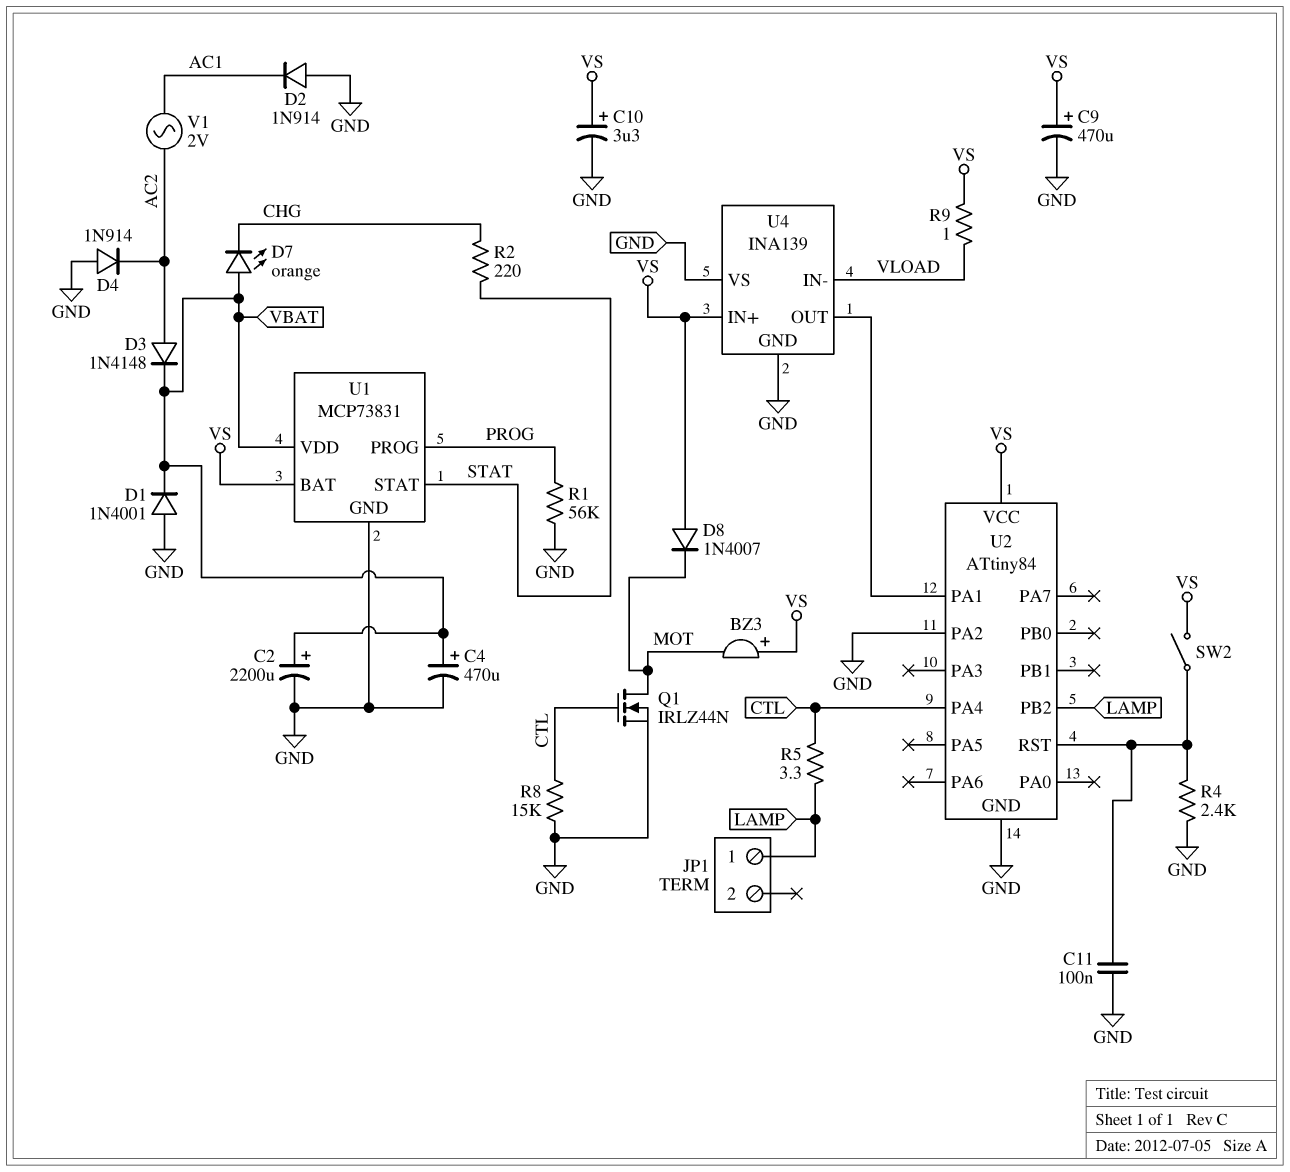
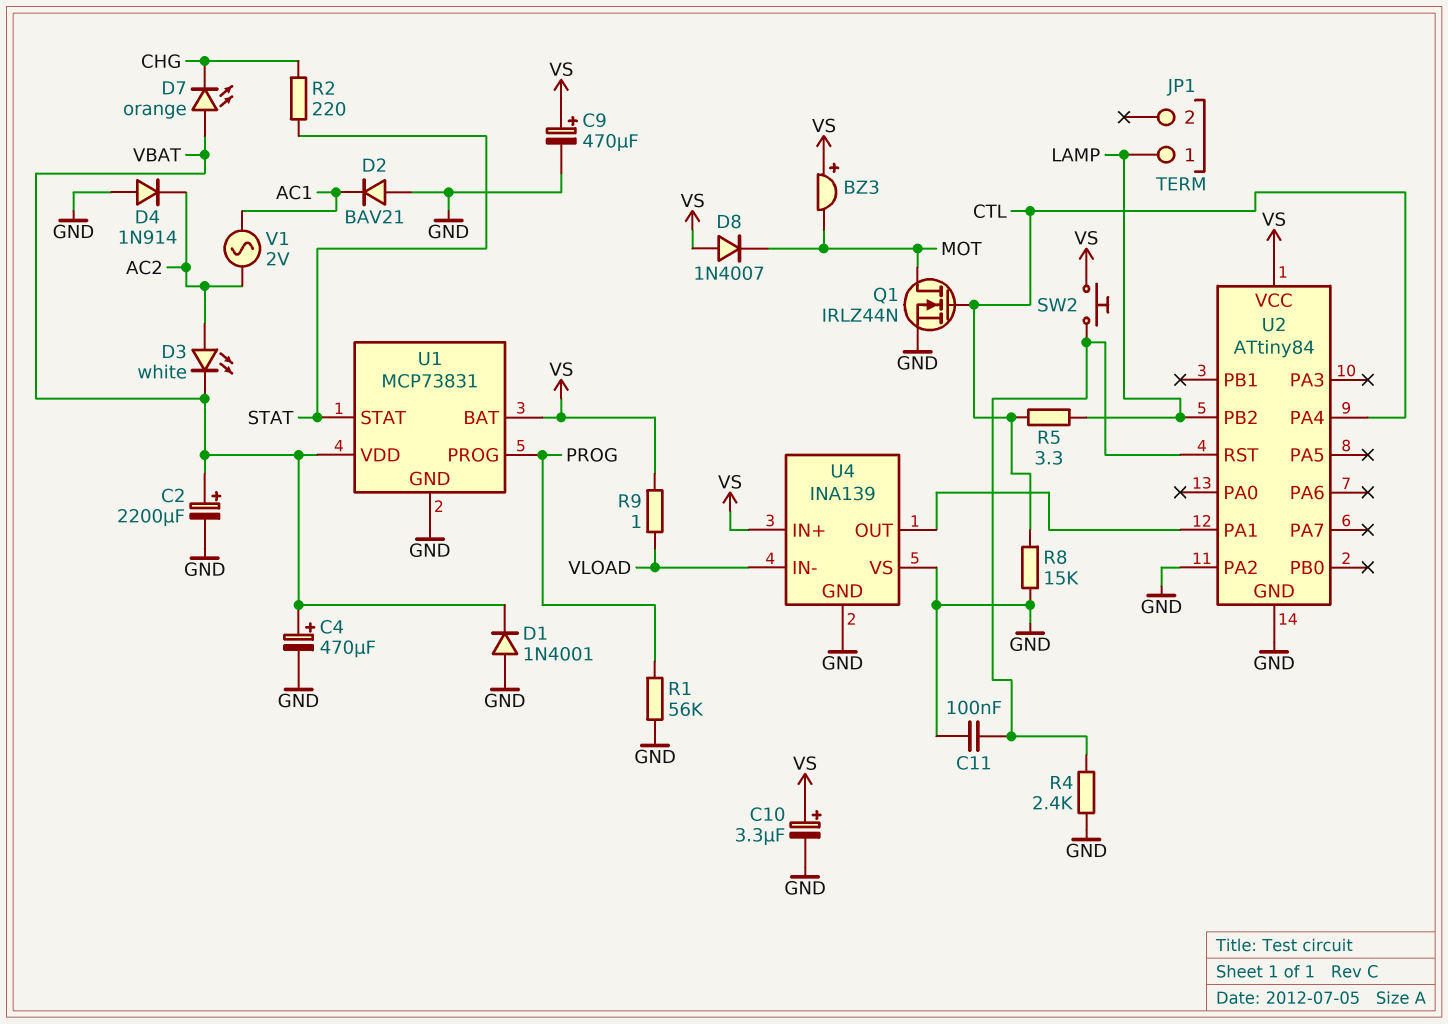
D2: diode 1N914 (A GND, K AC1) -> diode BAV21 (A GND, K AC1)
D3: diode 1N4148 (A AC2, K VBAT) -> LED white (A AC2, K VBAT)
SW2: switch (U2/RST, VS) -> button (U2/RST, VS)

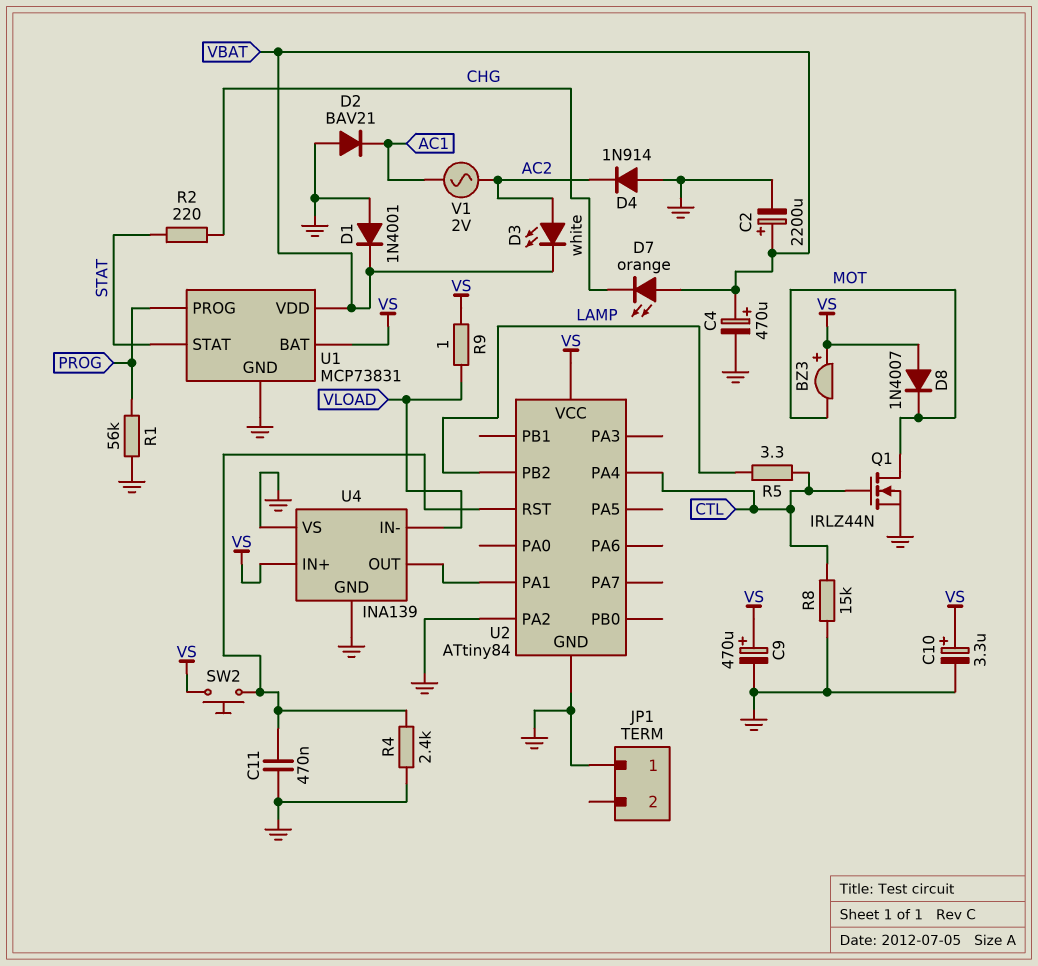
C11: 100nF (GND, U2/RST) -> 470nF (GND, U2/RST)
JP1 pin 1: LAMP -> GND

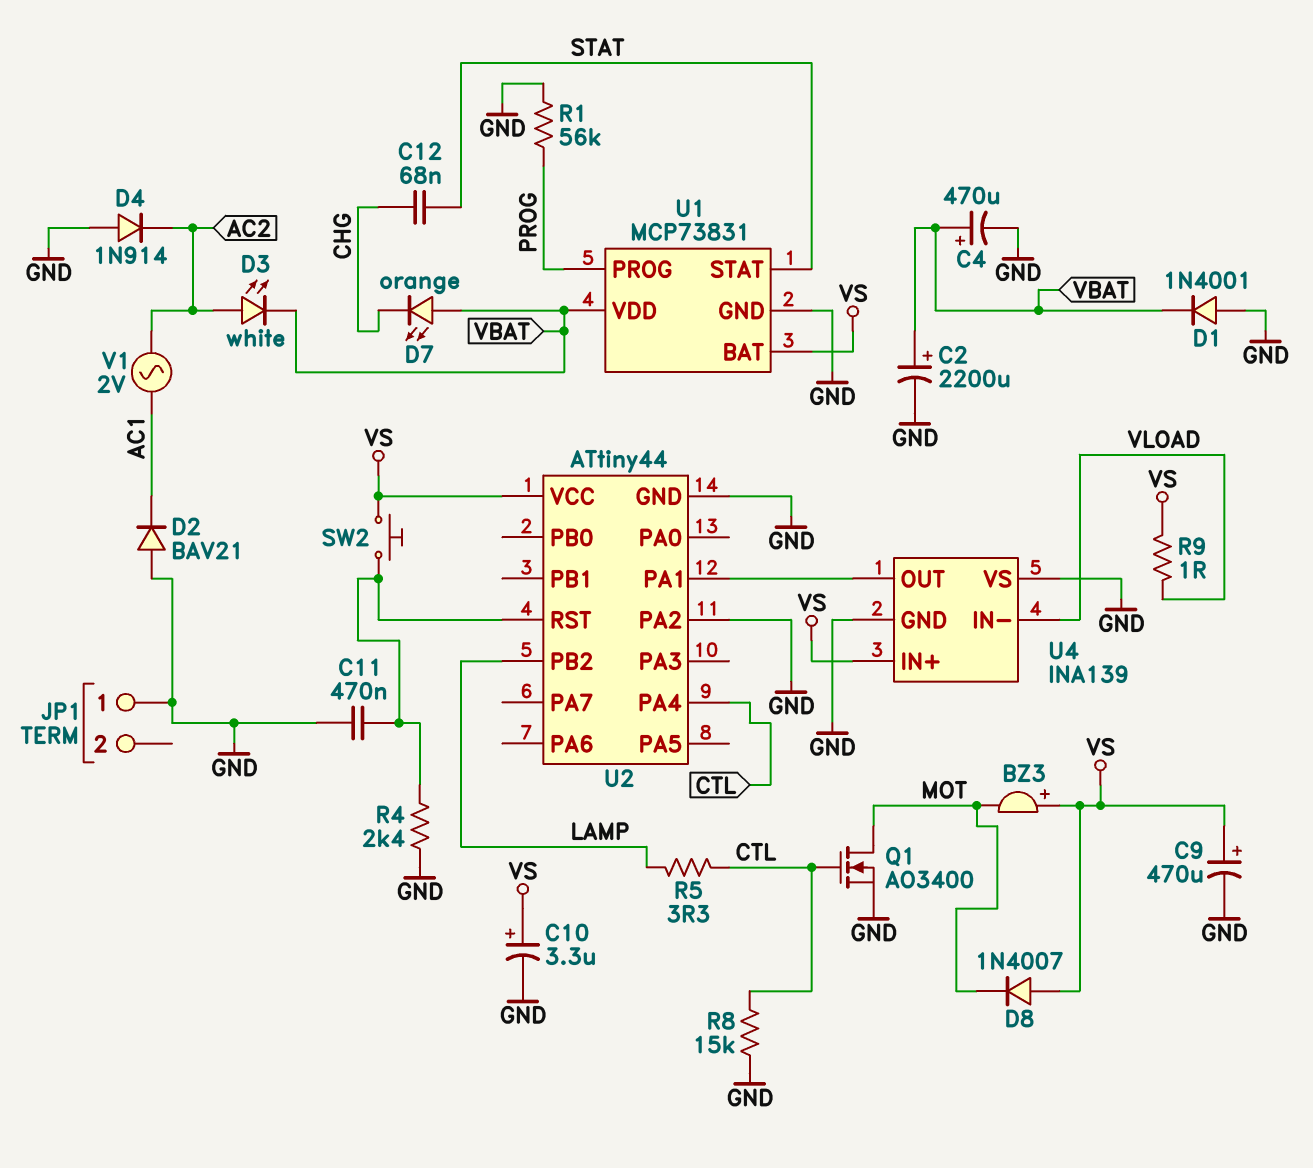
C12: none -> 68nF (CHG, STAT)
Q1: NMOS IRLZ44N (G CTL, D MOT, S GND) -> NMOS AO3400 (G CTL, D MOT, S GND)
R2: 220 (CHG, STAT) -> none
U2: ATtiny84 -> ATtiny44

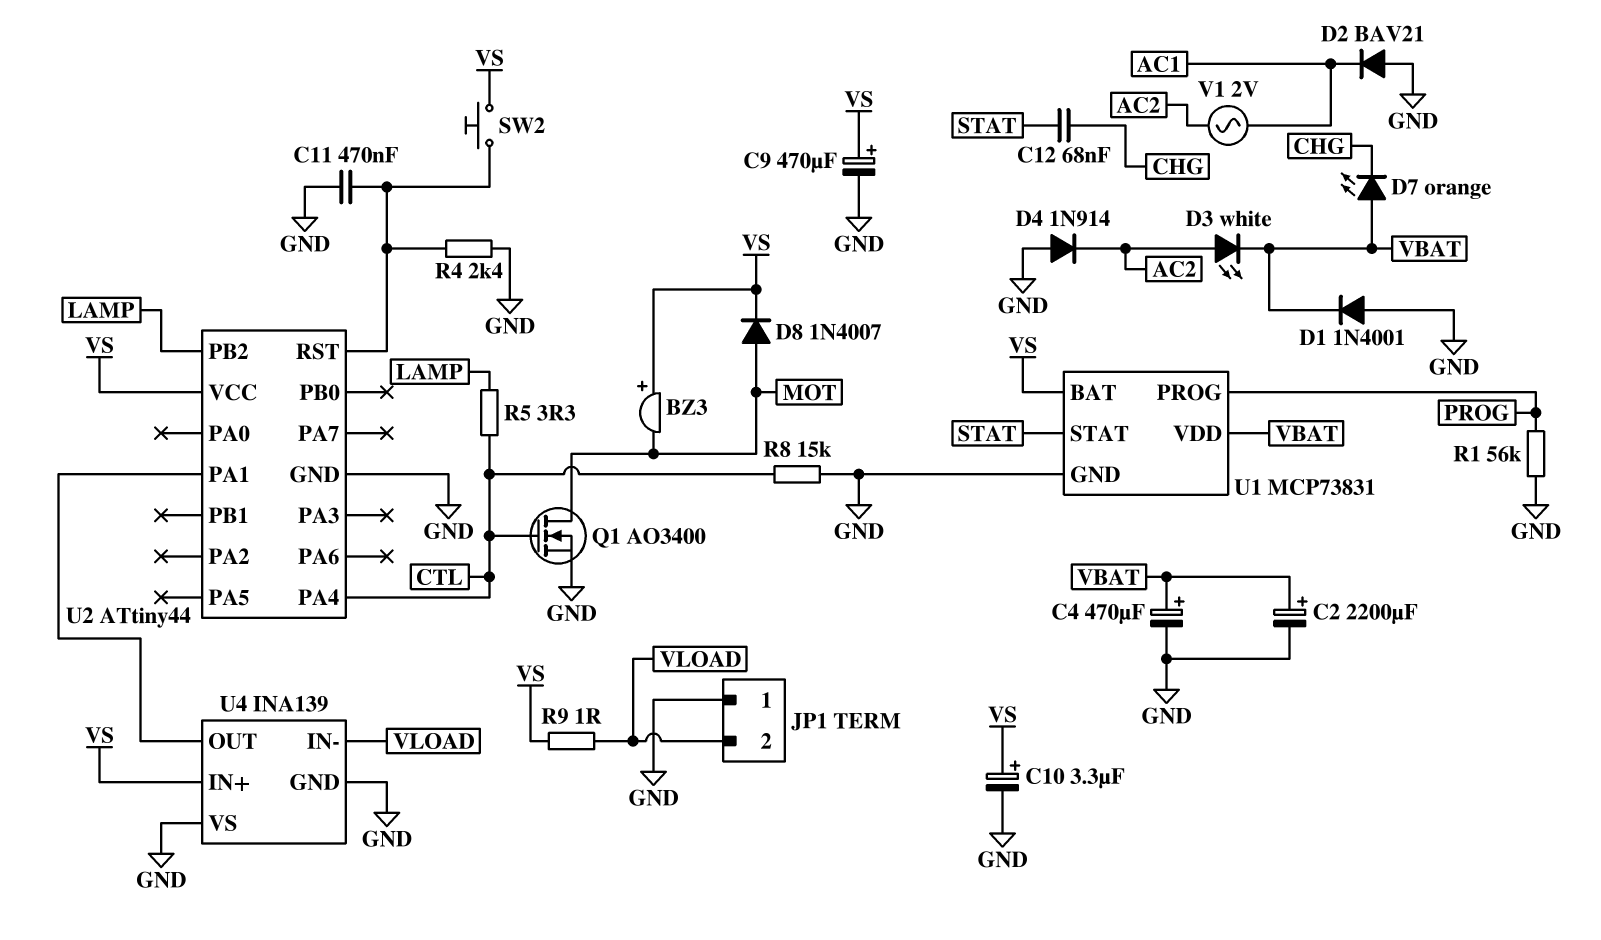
D8: diode 1N4007 (A VS, K MOT) -> diode 1N4007 (A MOT, K VS)
JP1 pin 2: none -> VLOAD
U2 pin PA2: GND -> none

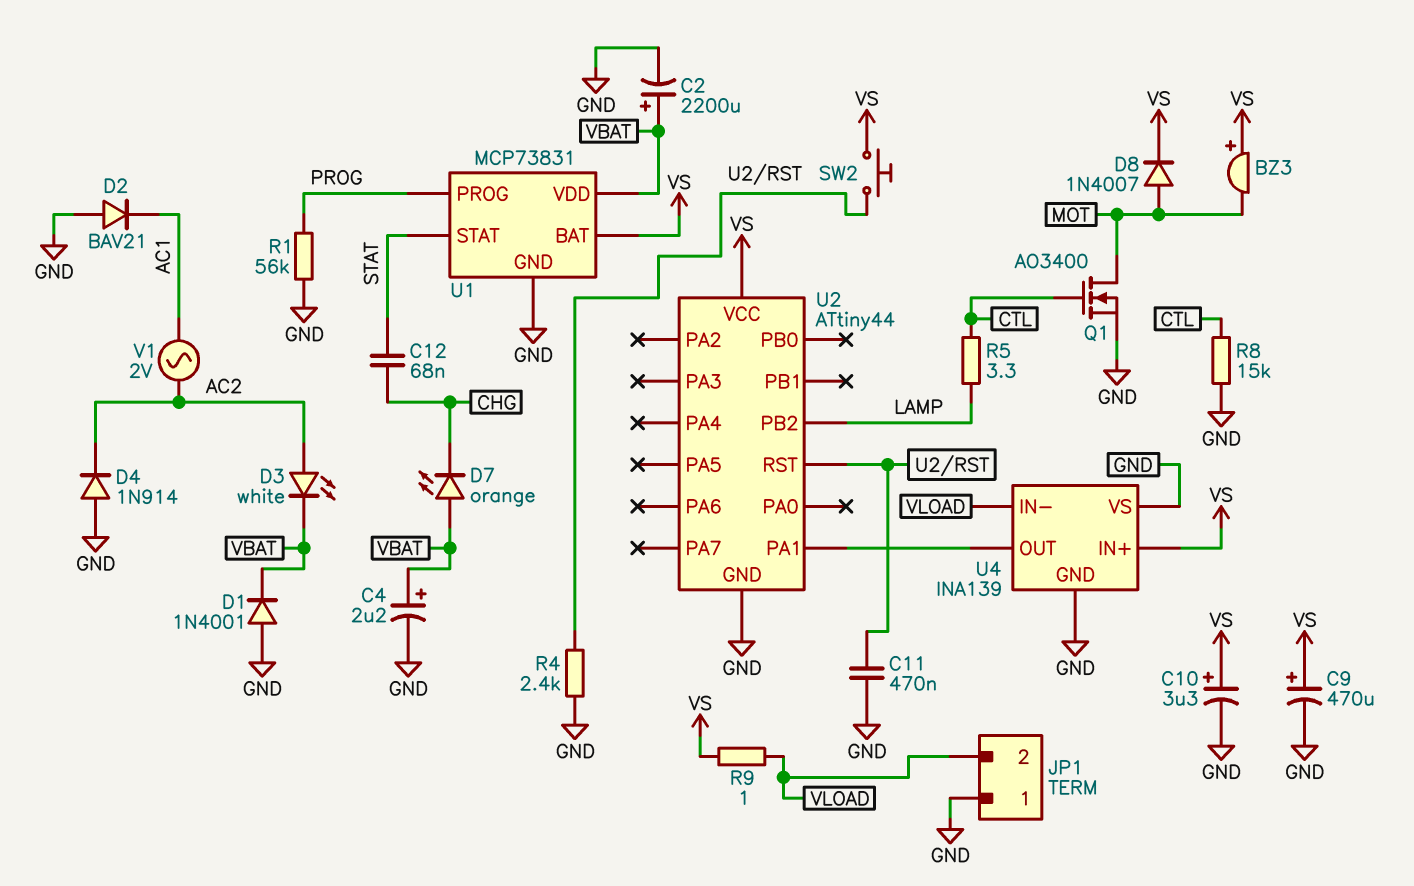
C4: 470uF (plus VBAT, minus GND) -> 2.2uF (plus VBAT, minus GND)
U2 pin PA4: CTL -> none

